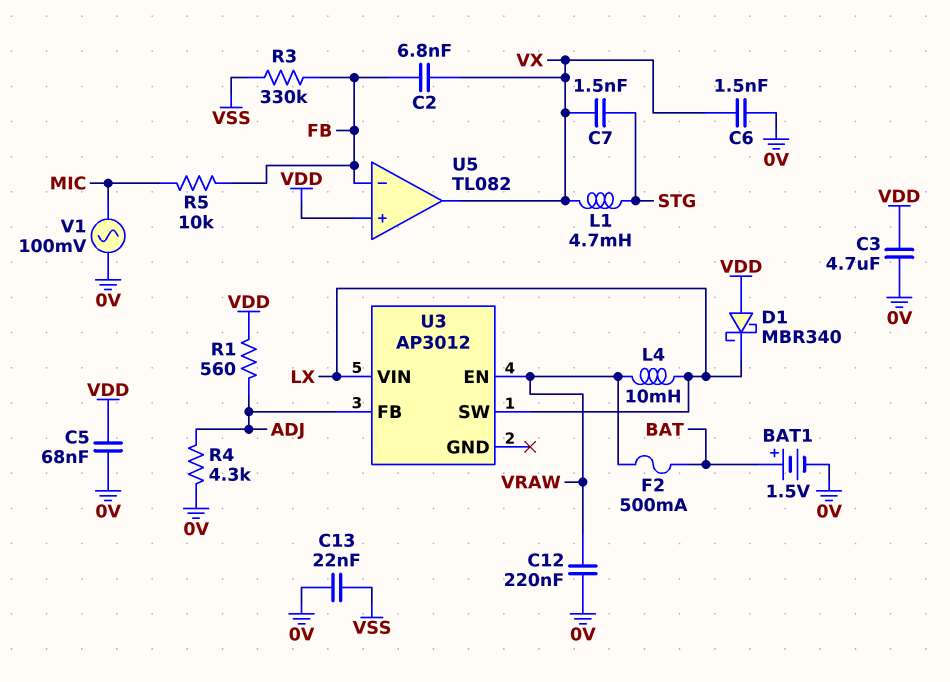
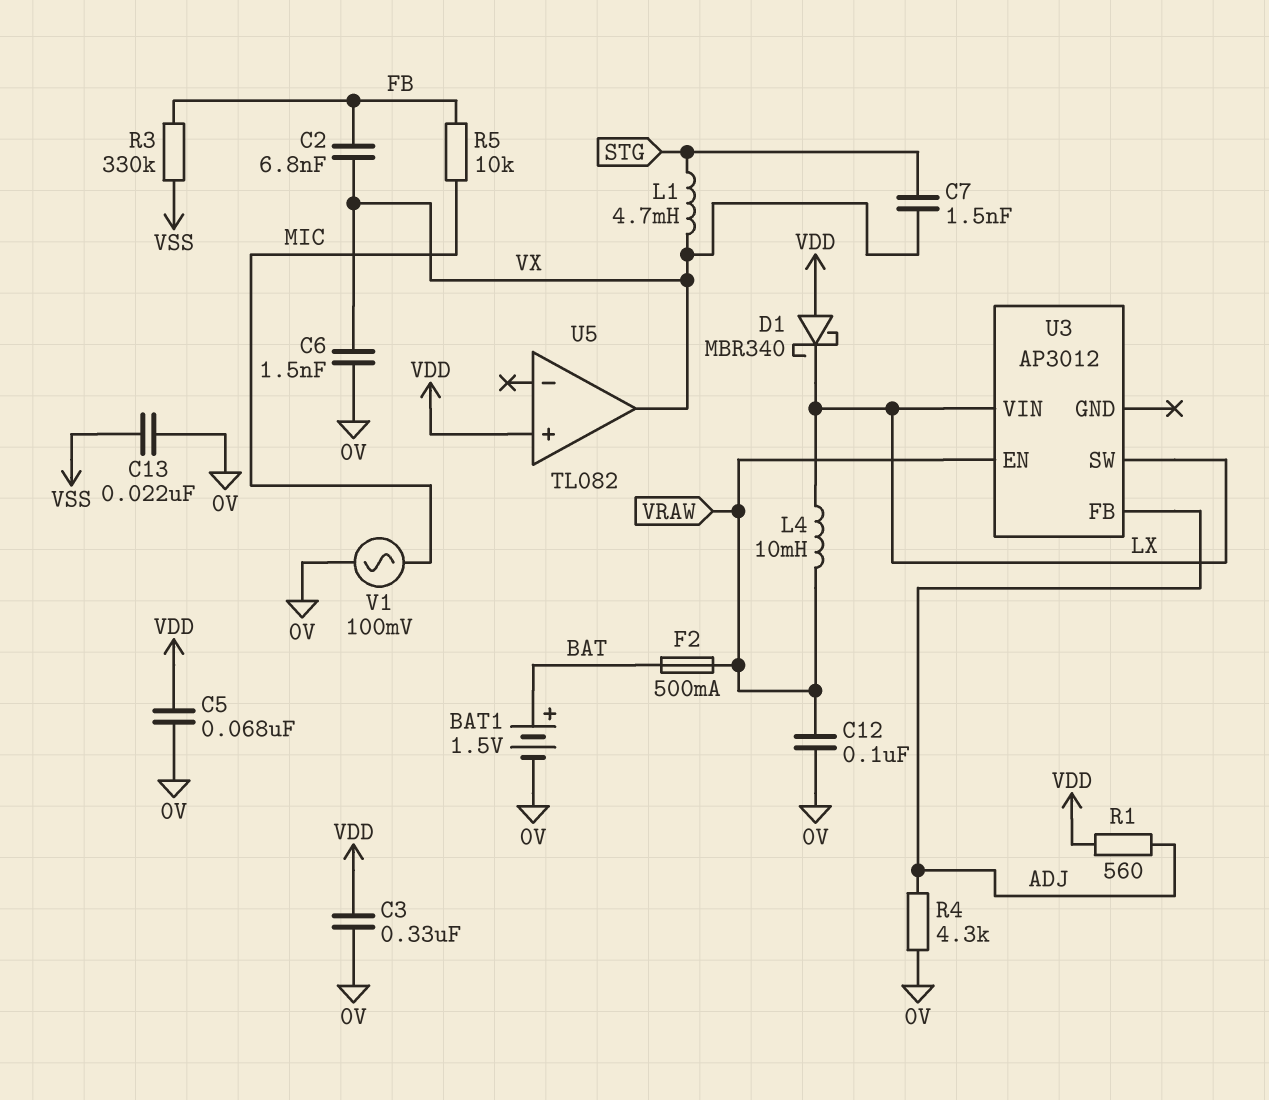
C3: 4.7uF (0V, VDD) -> 330nF (0V, VDD)
C12: 220nF (0V, VRAW) -> 100nF (0V, VRAW)
U5 pin in-: FB -> none

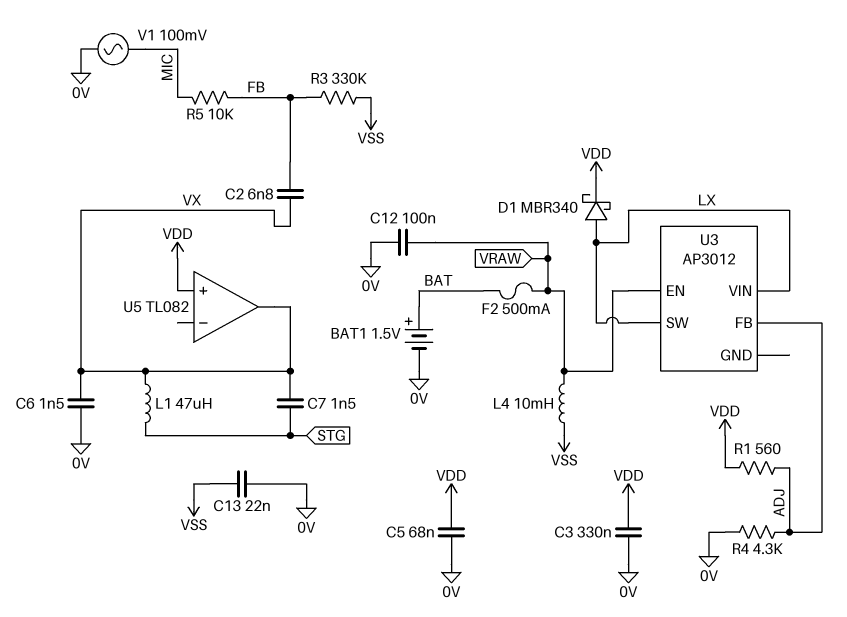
D1: schottky MBR340 (A VDD, K LX) -> schottky MBR340 (A LX, K VDD)
L1: 4.7mH (STG, VX) -> 47uH (STG, VX)
L4: 10mH (LX, VRAW) -> 10mH (VRAW, VSS)

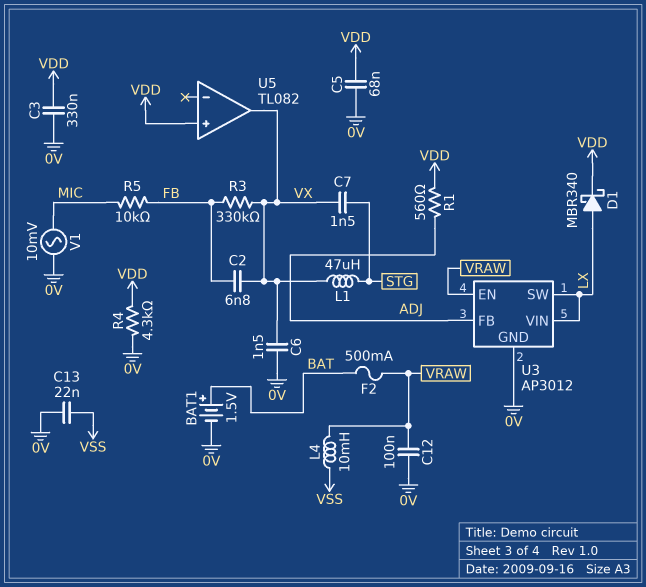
R3: 330k (FB, VSS) -> 330k (FB, VX)
R4: 4.3k (0V, ADJ) -> 4.3k (0V, VDD)
U3 pin GND: none -> 0V
V1: AC 100mV (0V, MIC) -> AC 10mV (0V, MIC)

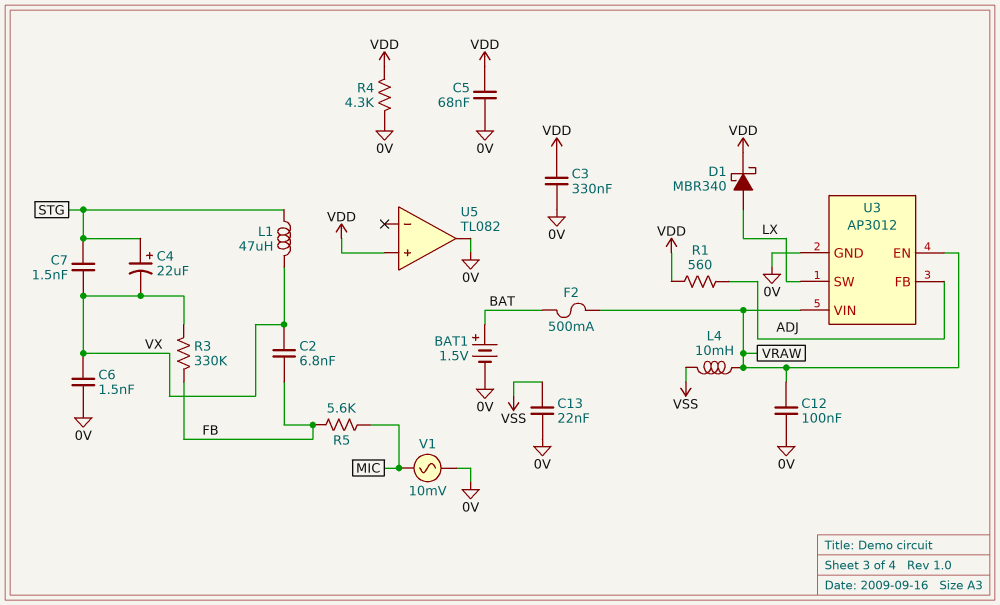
C4: none -> 22uF (plus STG, minus VX)
R5: 10k (FB, MIC) -> 5.6k (FB, MIC)
U3 pin VIN: LX -> VRAW
U5 pin out: VX -> 0V

